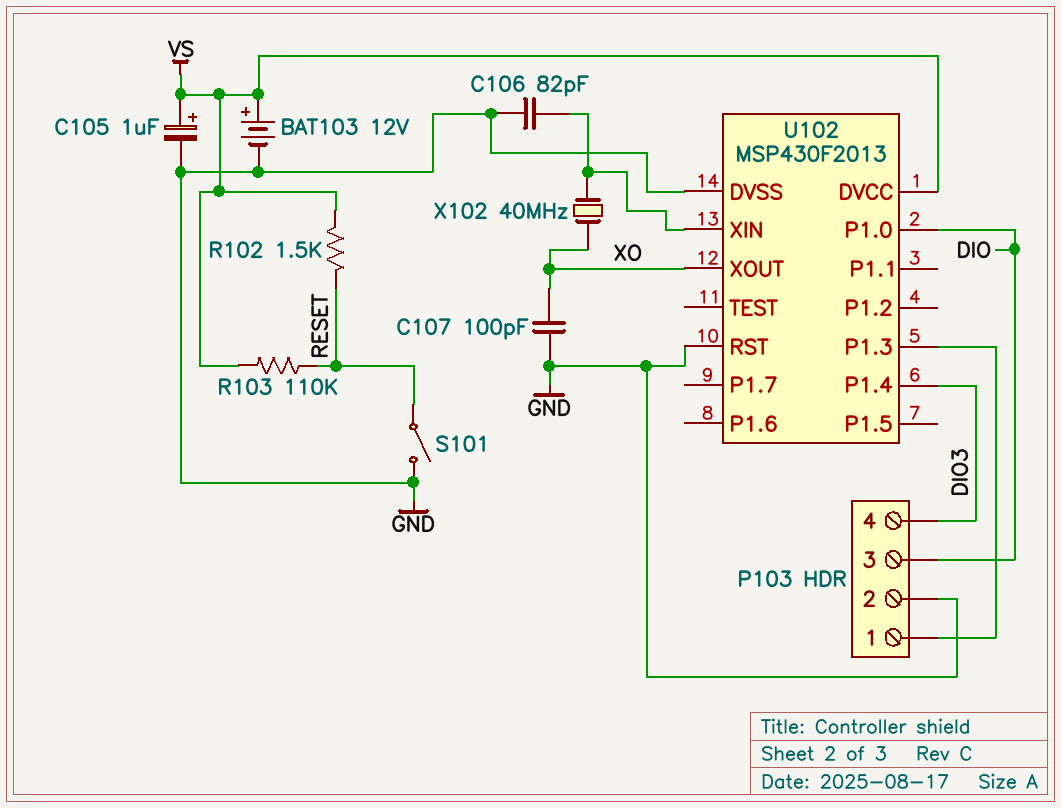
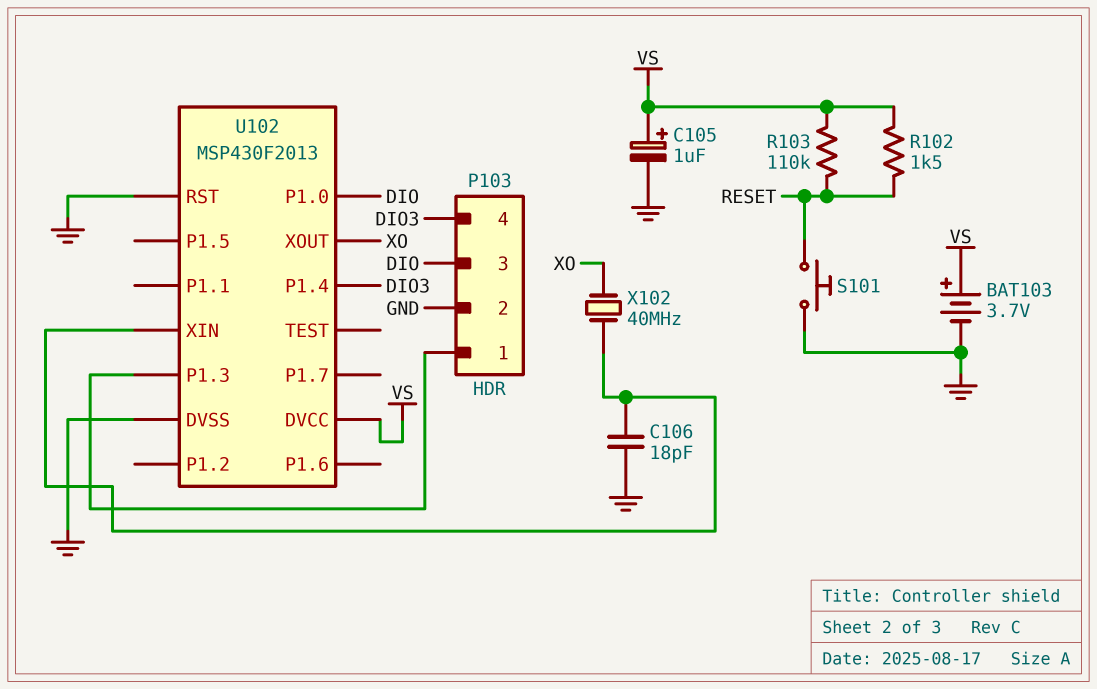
BAT103: 12V (plus VS, minus GND) -> 3.7V (plus VS, minus GND)
C106: 82pF (GND, U102/XIN) -> 18pF (GND, U102/XIN)
C107: 100pF (GND, XO) -> none
S101: switch (GND, RESET) -> button (GND, RESET)

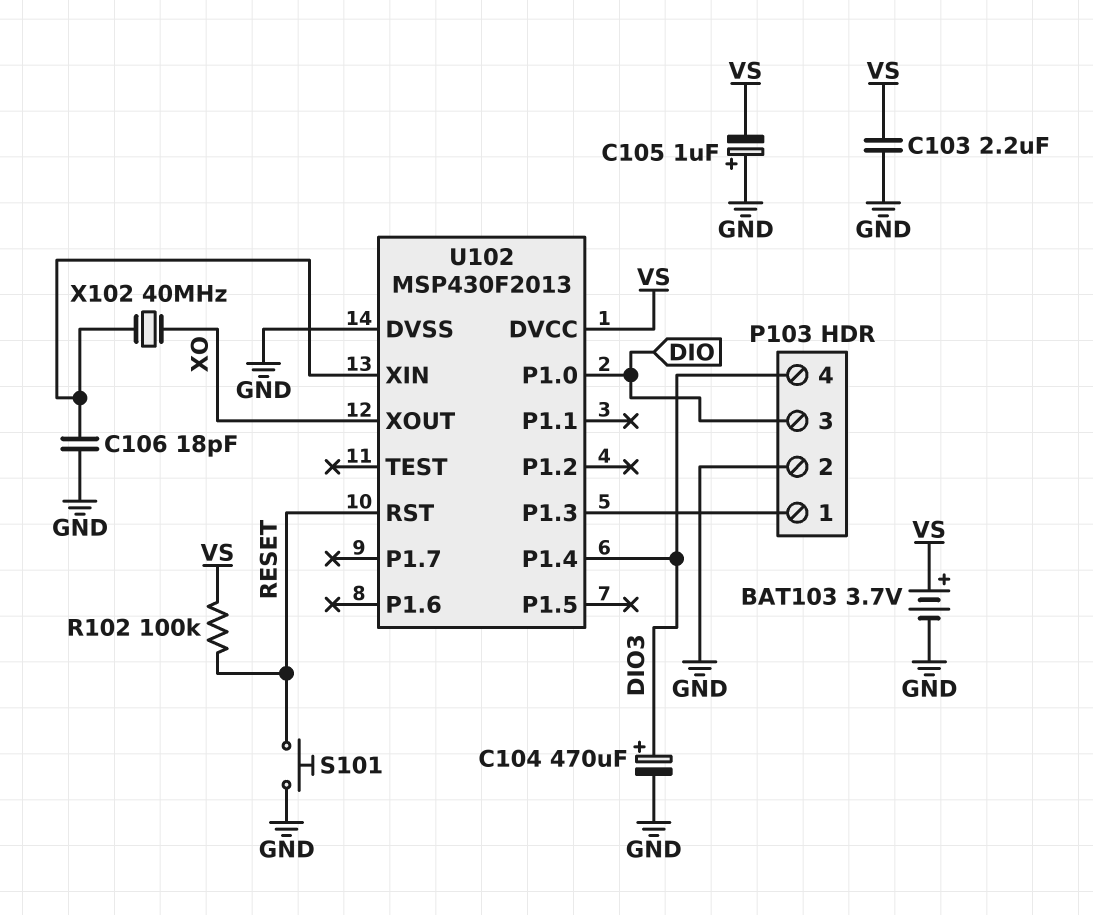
C103: none -> 2.2uF (GND, VS)
C104: none -> 470uF (plus DIO3, minus GND)
C105: 1uF (plus VS, minus GND) -> 1uF (plus GND, minus VS)
R102: 1.5k (RESET, VS) -> 100k (RESET, VS)
R103: 110k (RESET, VS) -> none
U102 pin RST: GND -> RESET

